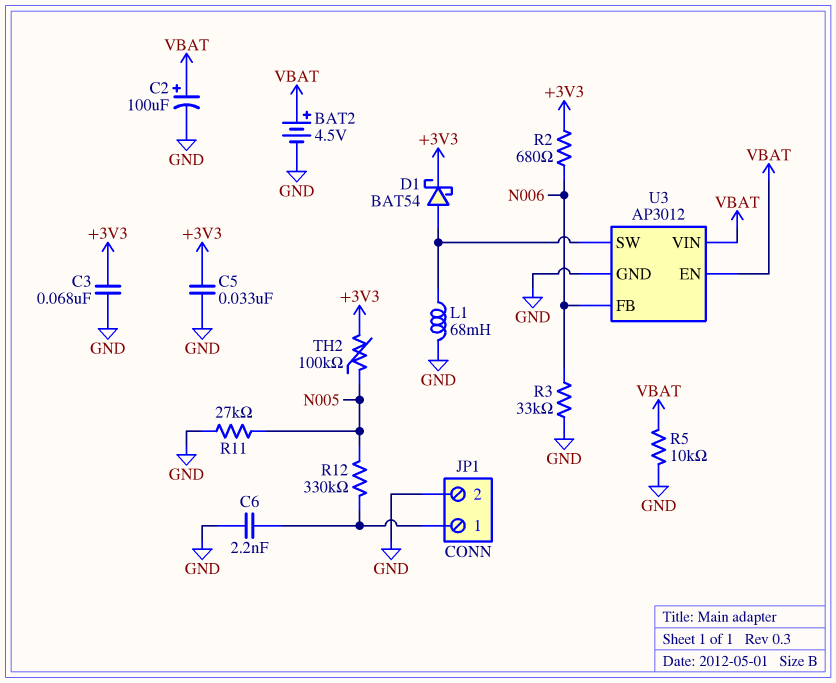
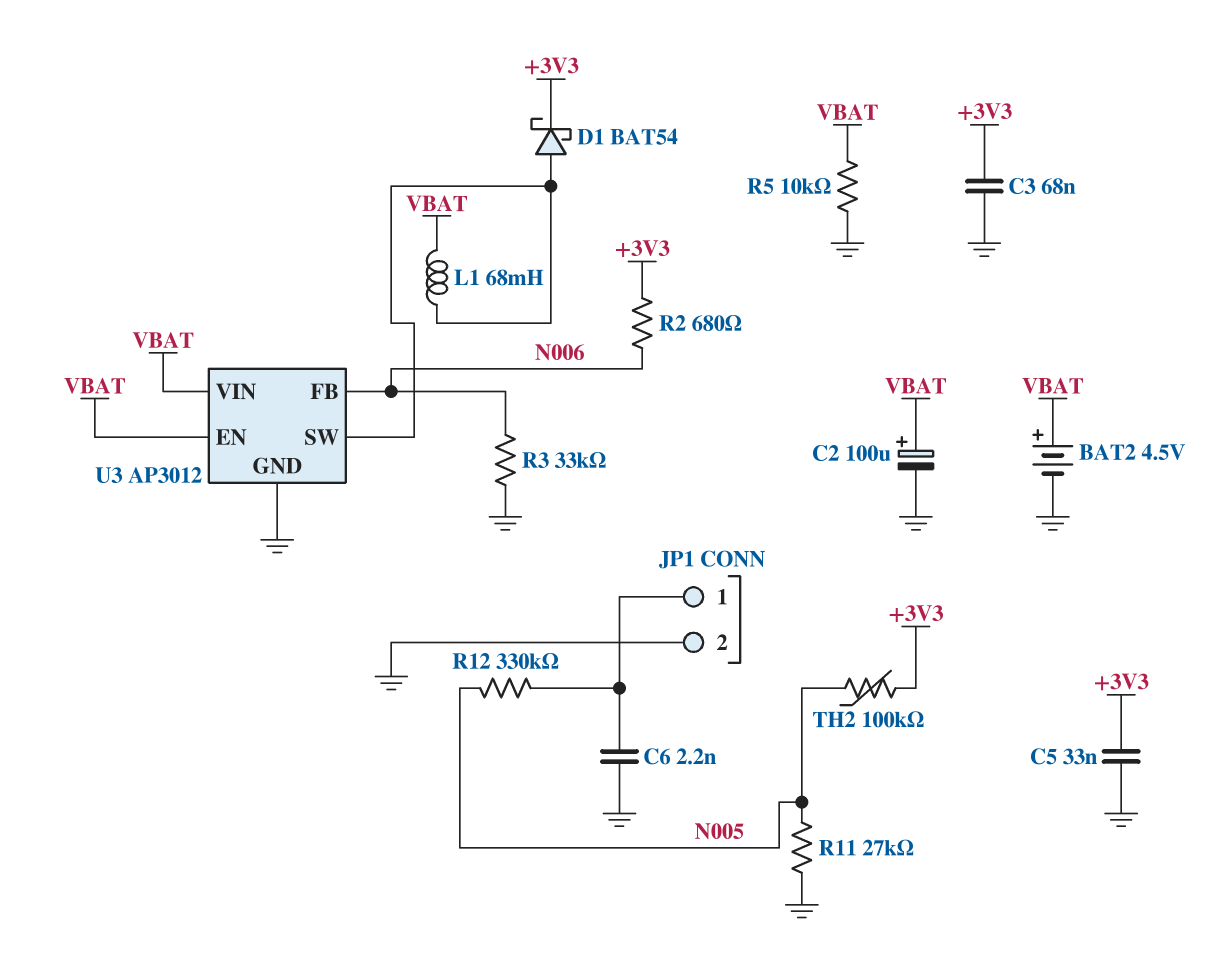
L1: 68mH (GND, U3/SW) -> 68mH (U3/SW, VBAT)

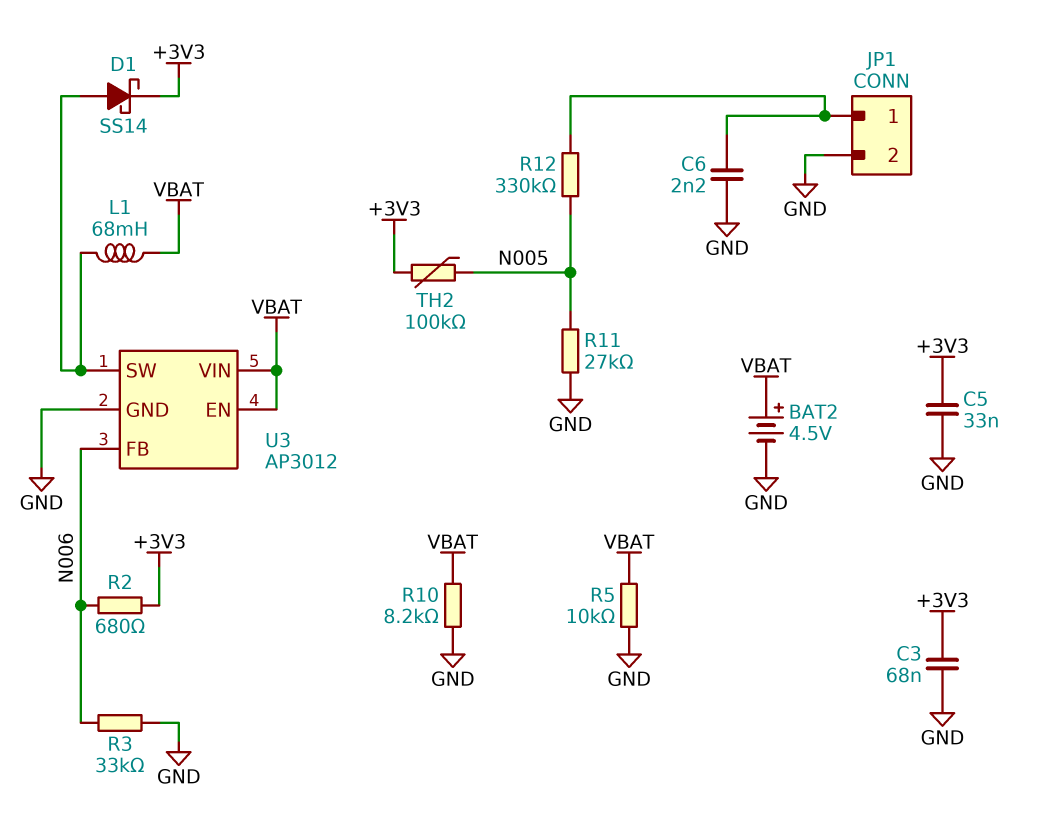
C2: 100uF (plus VBAT, minus GND) -> none
D1: schottky BAT54 (A U3/SW, K +3V3) -> schottky SS14 (A U3/SW, K +3V3)
R10: none -> 8.2k (GND, VBAT)

